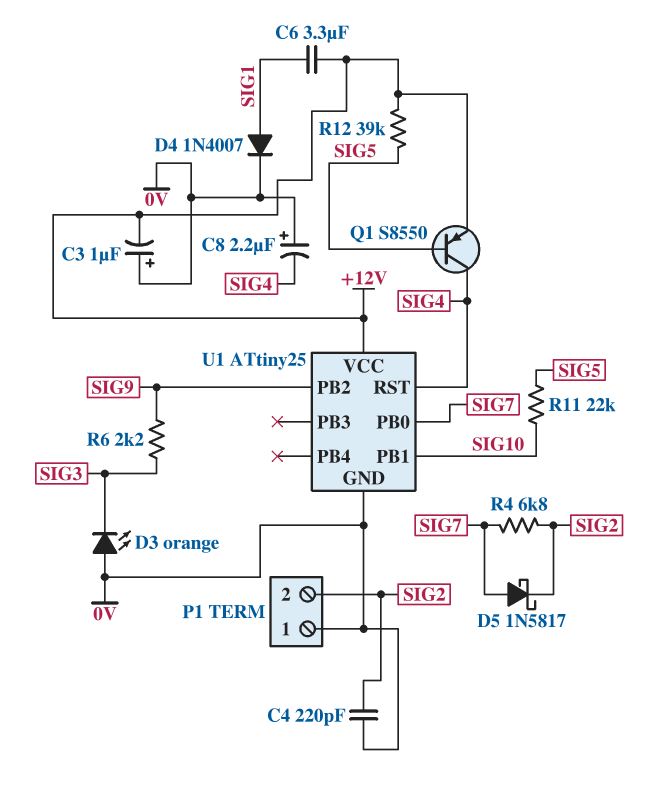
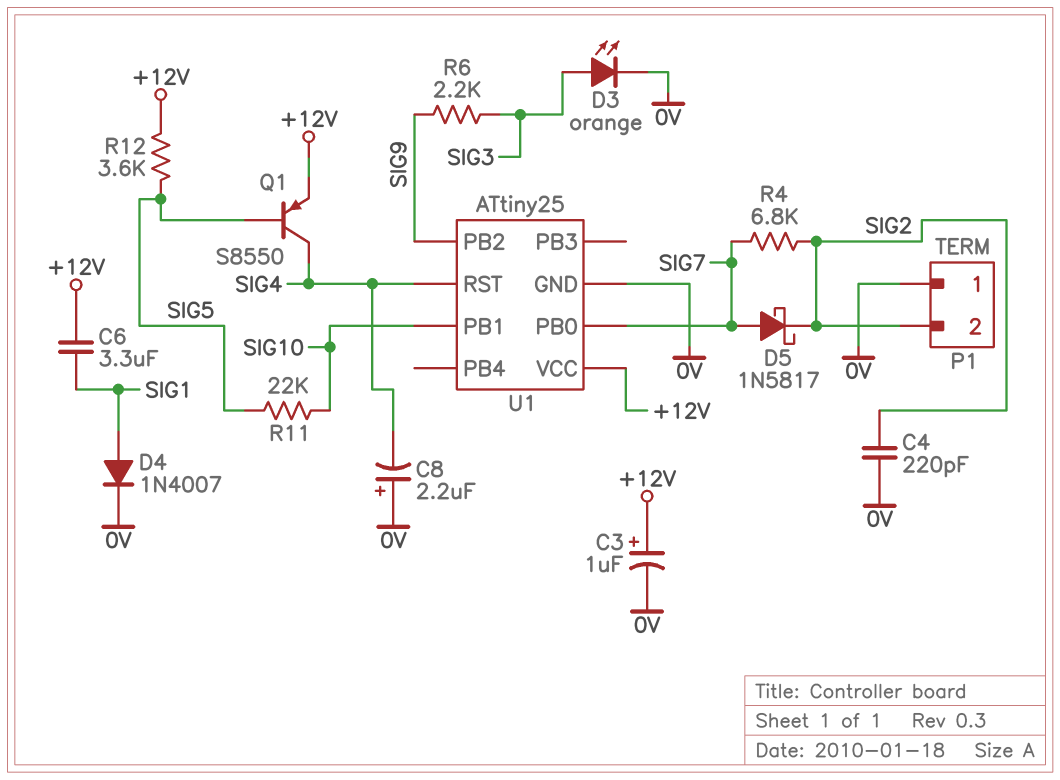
C3: 1uF (plus 0V, minus +12V) -> 1uF (plus +12V, minus 0V)
D3: LED orange (A 0V, K SIG3) -> LED orange (A SIG3, K 0V)
R12: 39k (+12V, SIG5) -> 3.6k (+12V, SIG5)

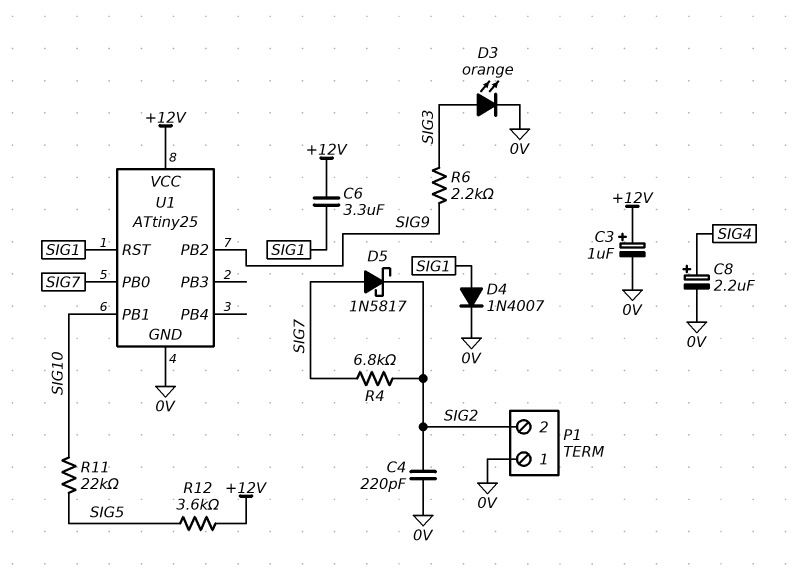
C8: 2.2uF (plus 0V, minus SIG4) -> 2.2uF (plus SIG4, minus 0V)
Q1: PNP S8550 (B SIG5, C SIG4, E +12V) -> none
U1 pin RST: SIG4 -> SIG1

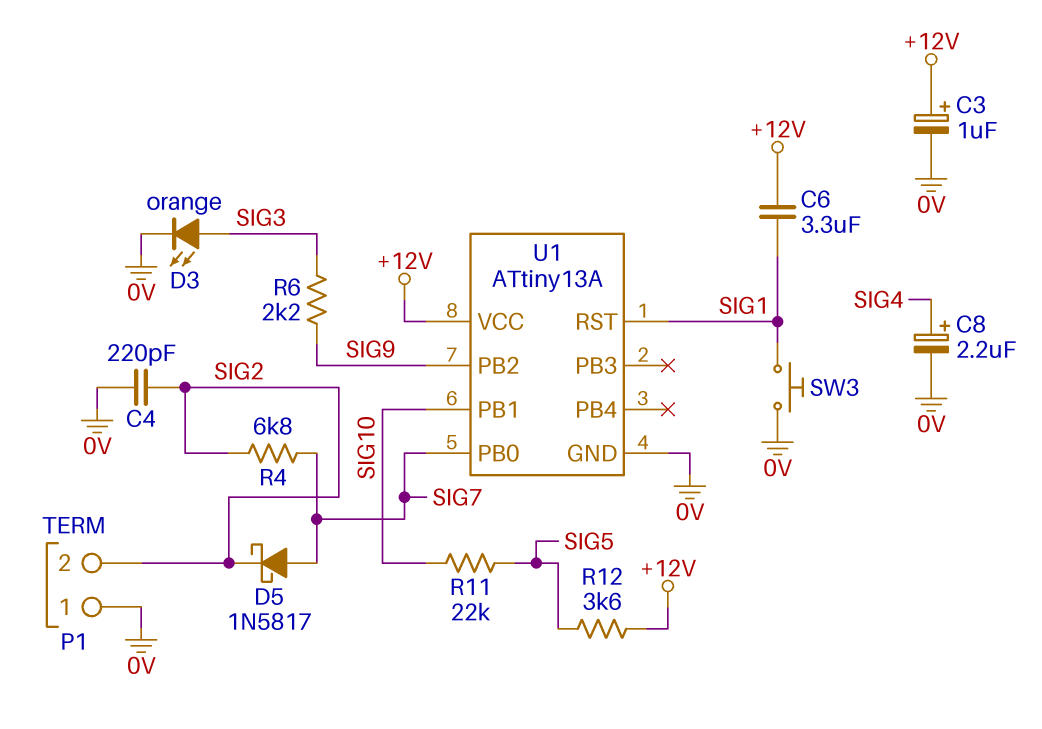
D4: diode 1N4007 (A SIG1, K 0V) -> none
SW3: none -> button (0V, SIG1)
U1: ATtiny25 -> ATtiny13A

